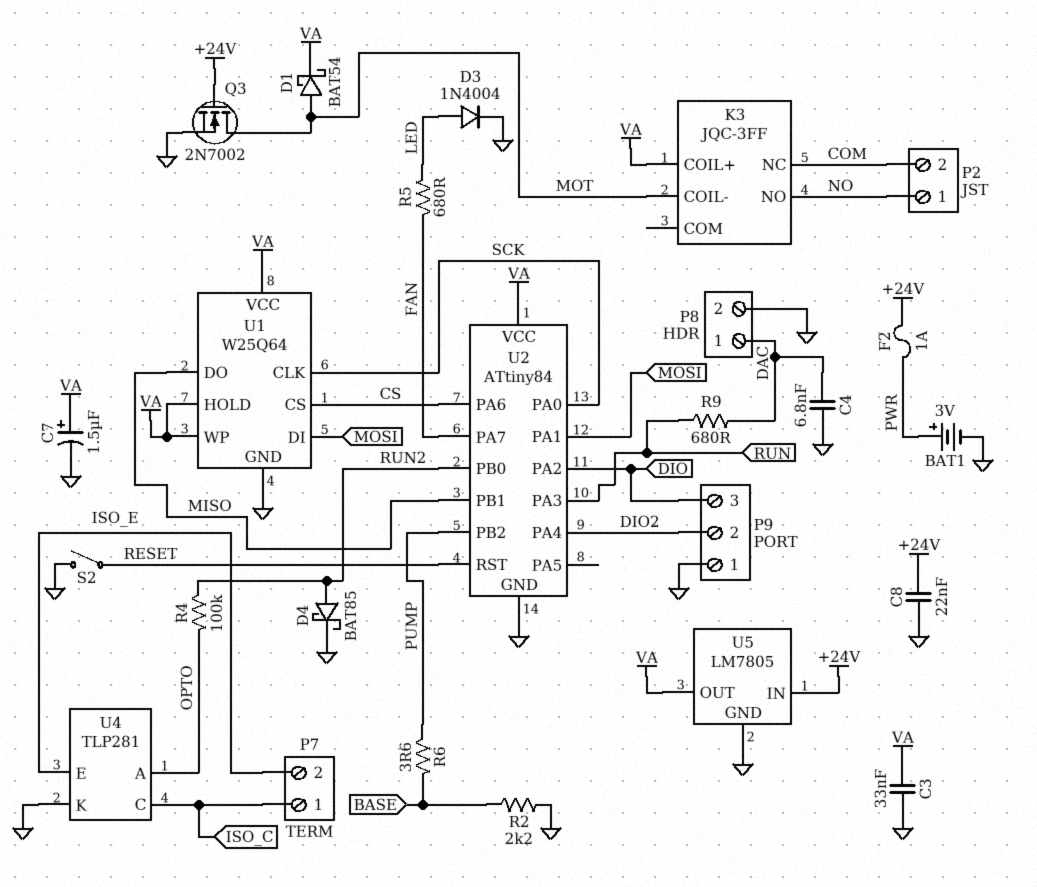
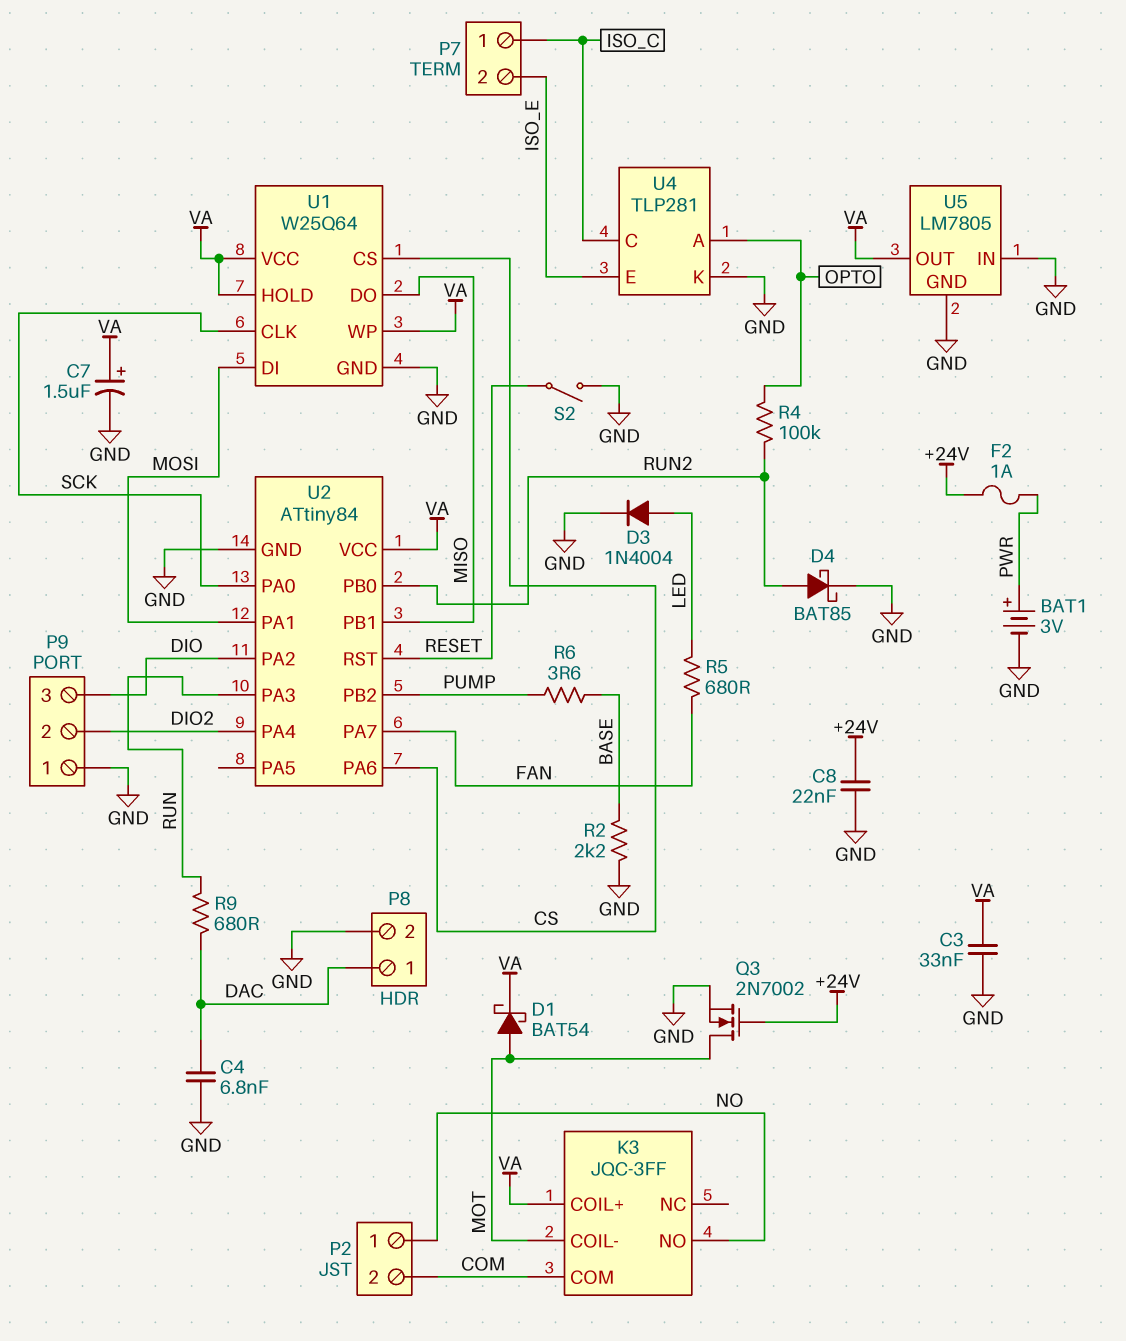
K3 pin COM: none -> COM
K3 pin NC: COM -> none
U5 pin IN: +24V -> GND

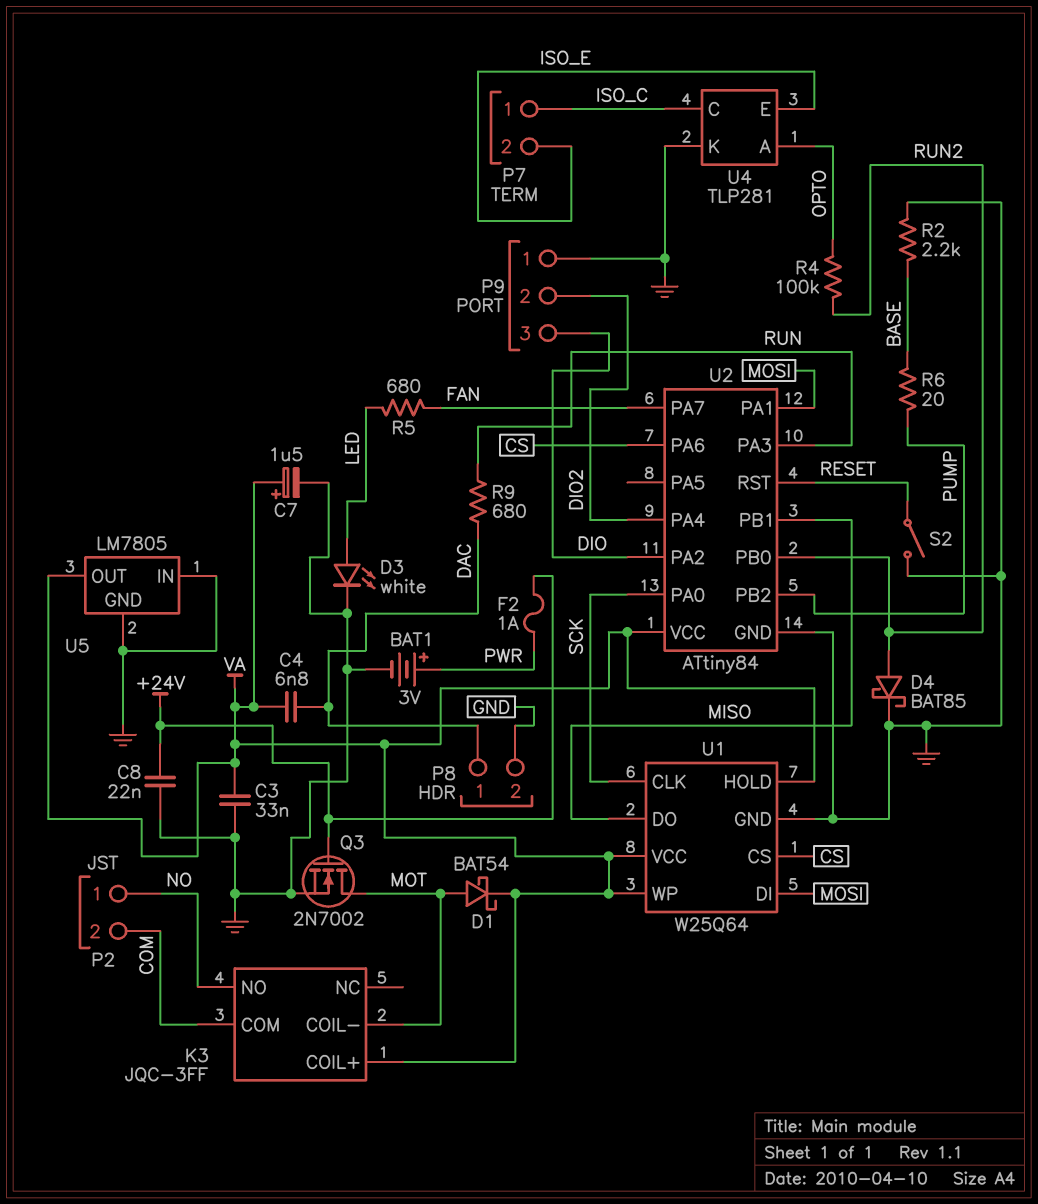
C4: 6.8nF (DAC, GND) -> 6.8nF (DAC, VA)
D3: diode 1N4004 (A LED, K GND) -> LED white (A LED, K GND)
R6: 3.6 (BASE, PUMP) -> 20 (BASE, PUMP)

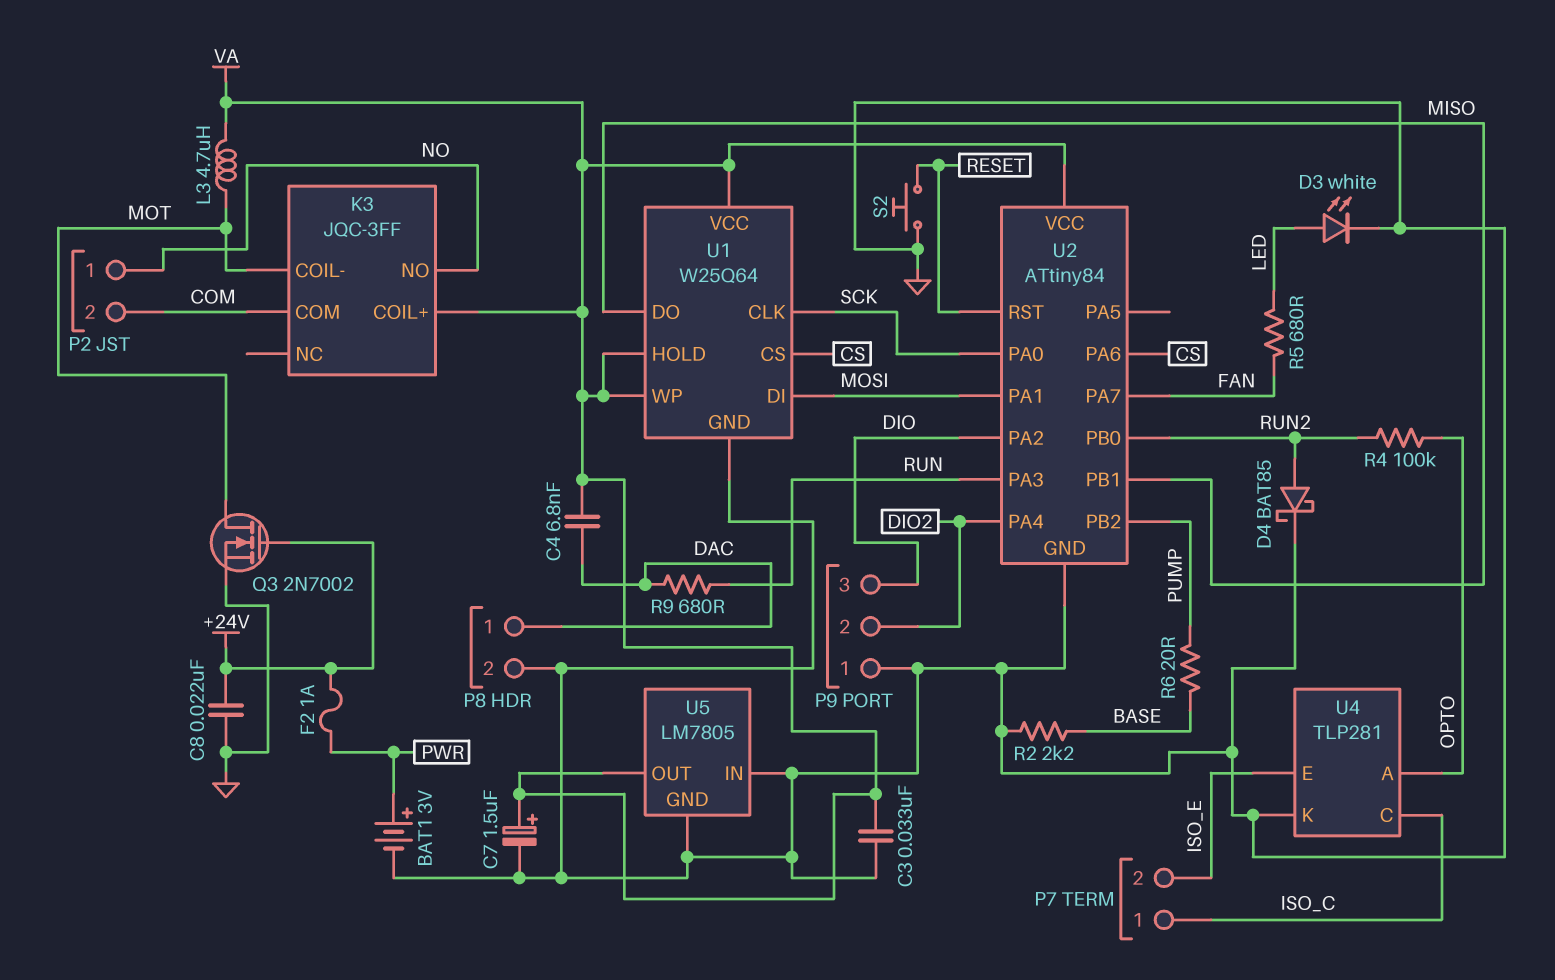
D1: schottky BAT54 (A MOT, K VA) -> none
L3: none -> 4.7uH (MOT, VA)
S2: switch (GND, RESET) -> button (GND, RESET)

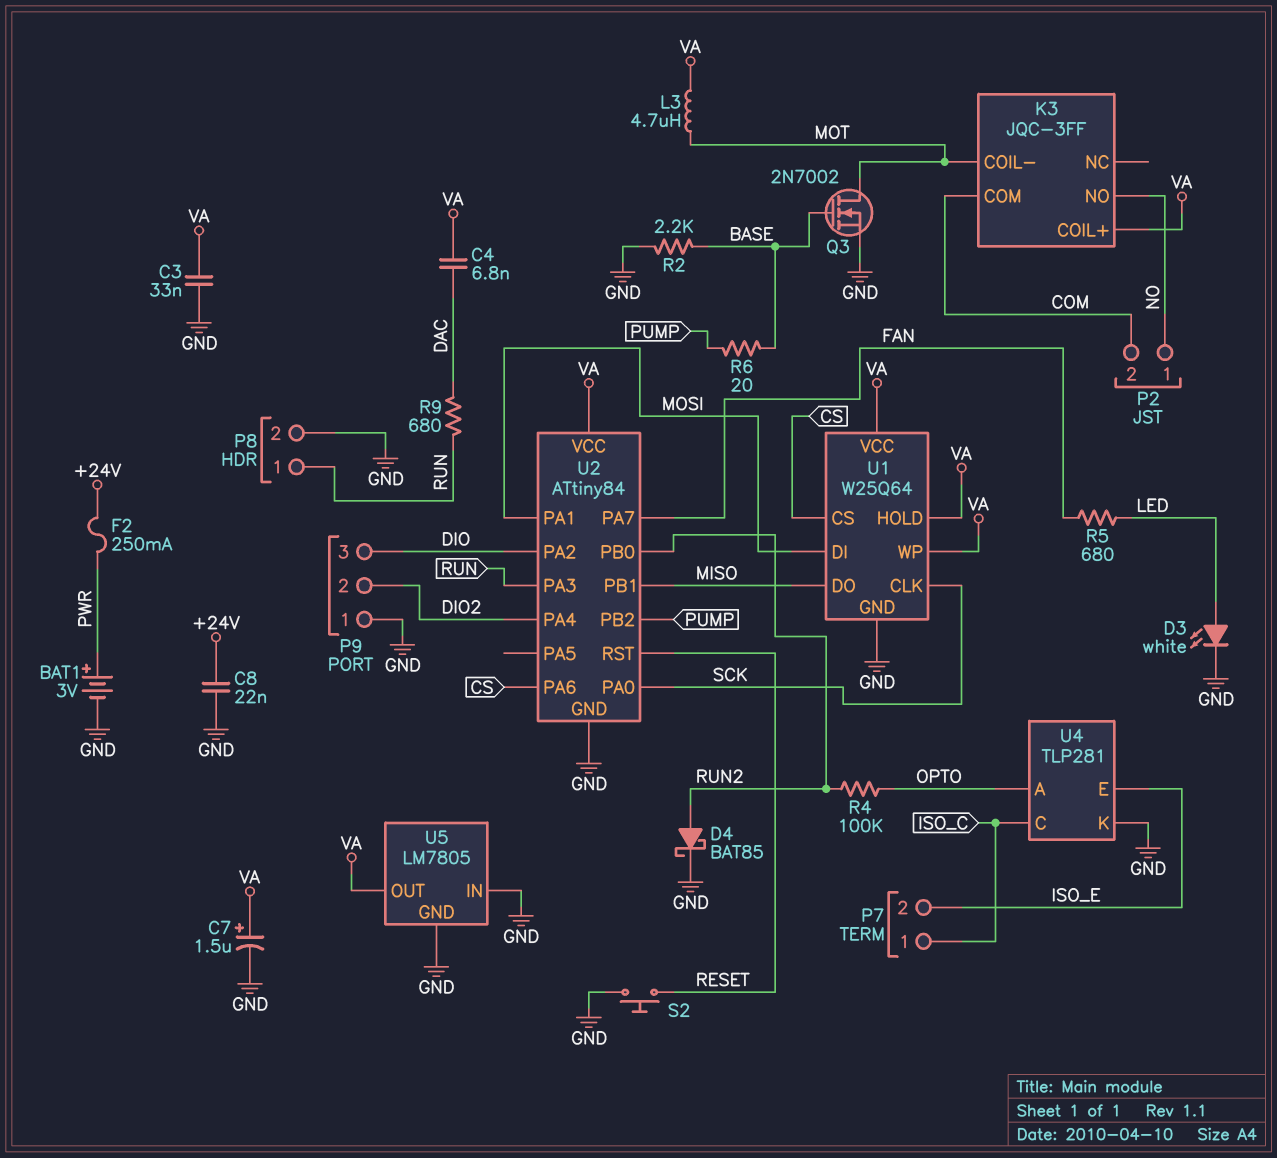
F2: 1A (+24V, PWR) -> 250mA (+24V, PWR)
P8 pin 1: DAC -> RUN
Q3: NMOS 2N7002 (G +24V, D MOT, S GND) -> NMOS 2N7002 (G BASE, D MOT, S GND)

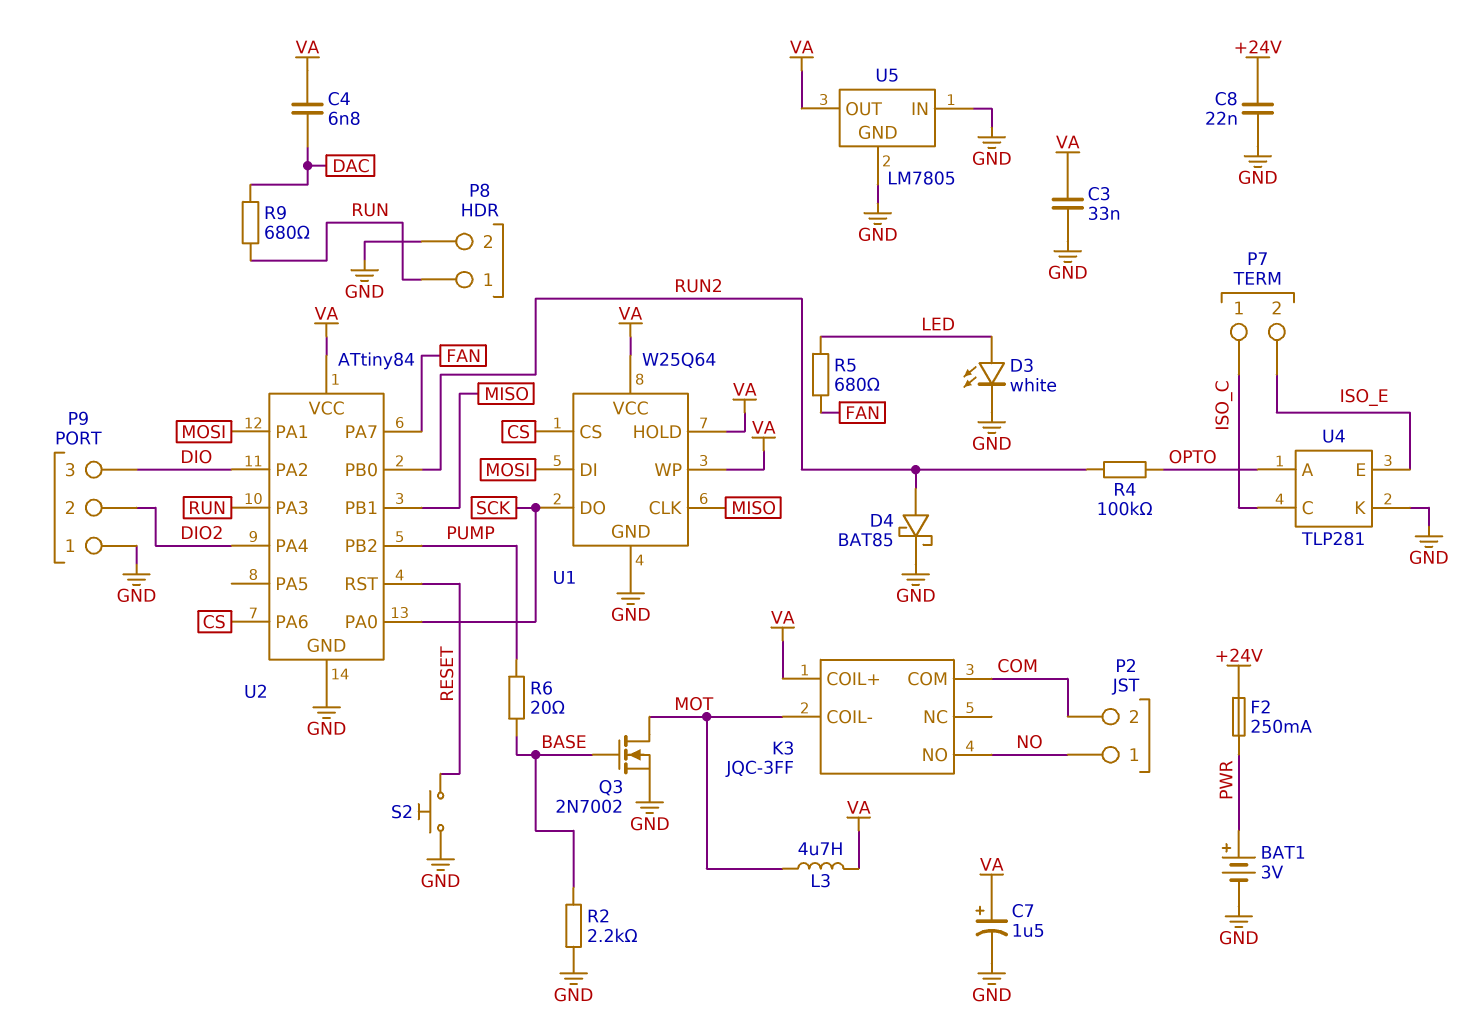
U1 pin CLK: SCK -> MISO
U1 pin DO: MISO -> SCK

